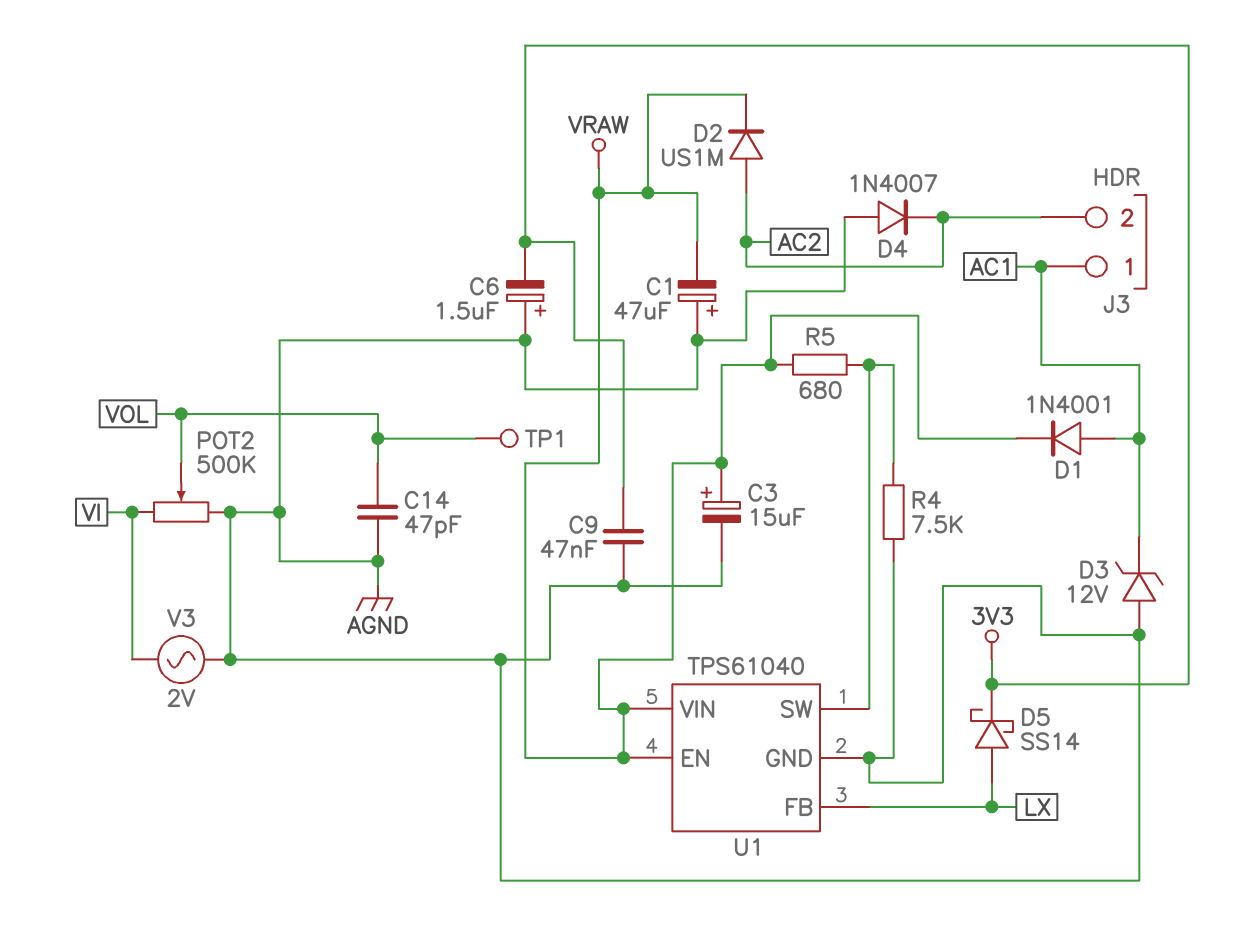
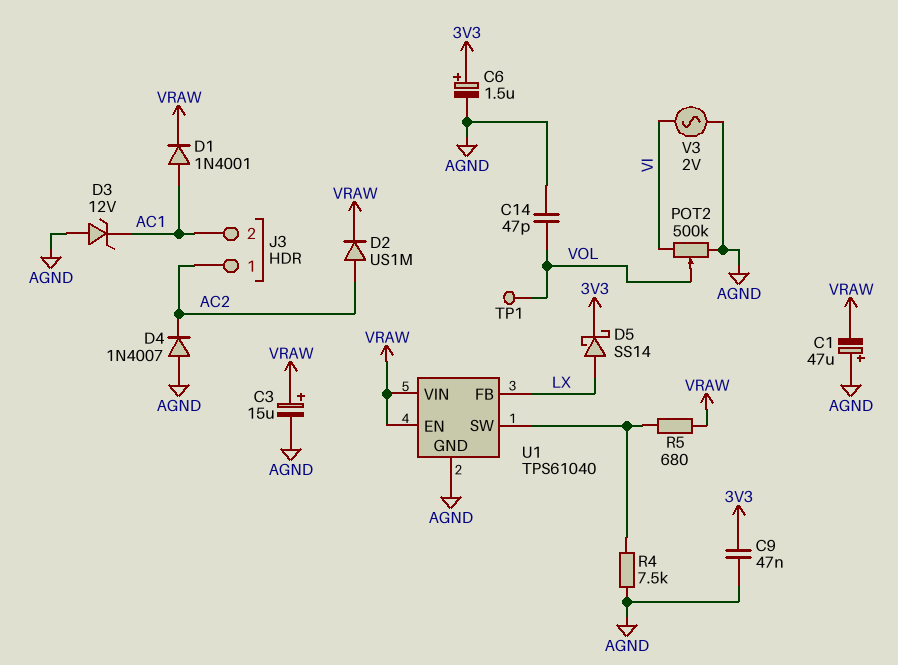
C6: 1.5uF (plus AGND, minus 3V3) -> 1.5uF (plus 3V3, minus AGND)
J3 pin 1: AC1 -> AC2
J3 pin 2: AC2 -> AC1

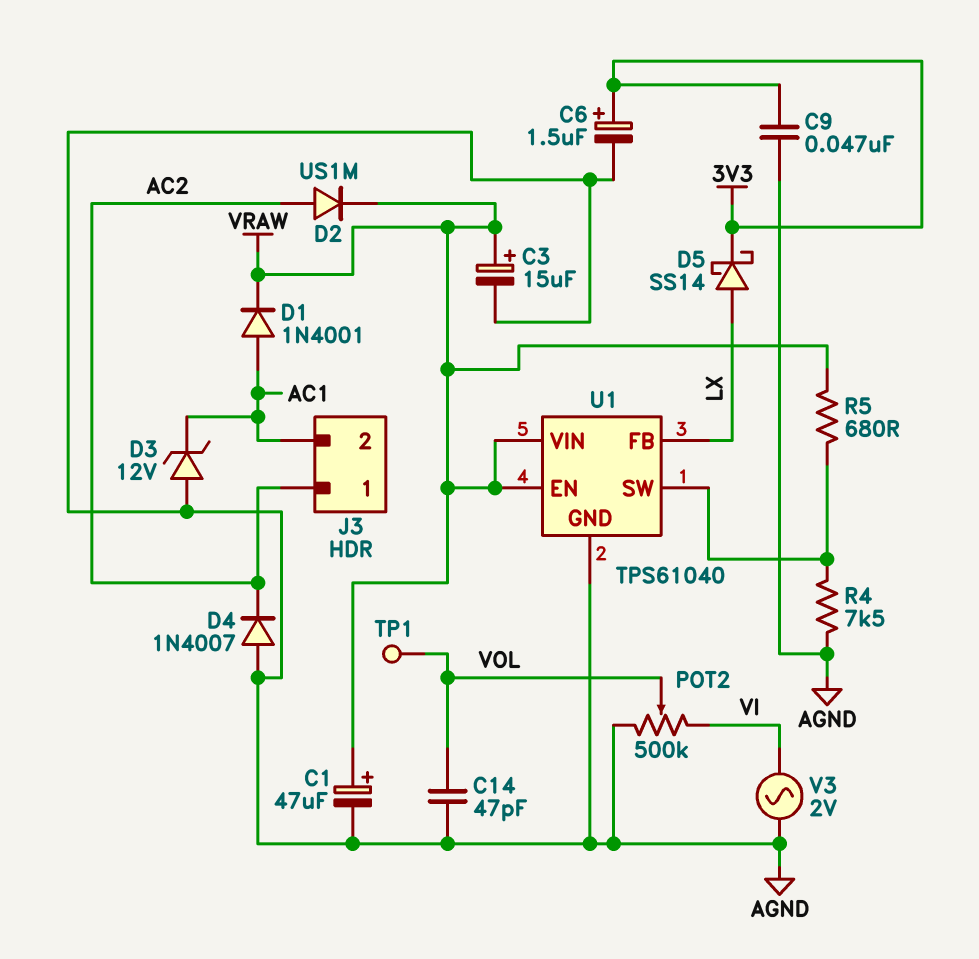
C1: 47uF (plus AGND, minus VRAW) -> 47uF (plus VRAW, minus AGND)

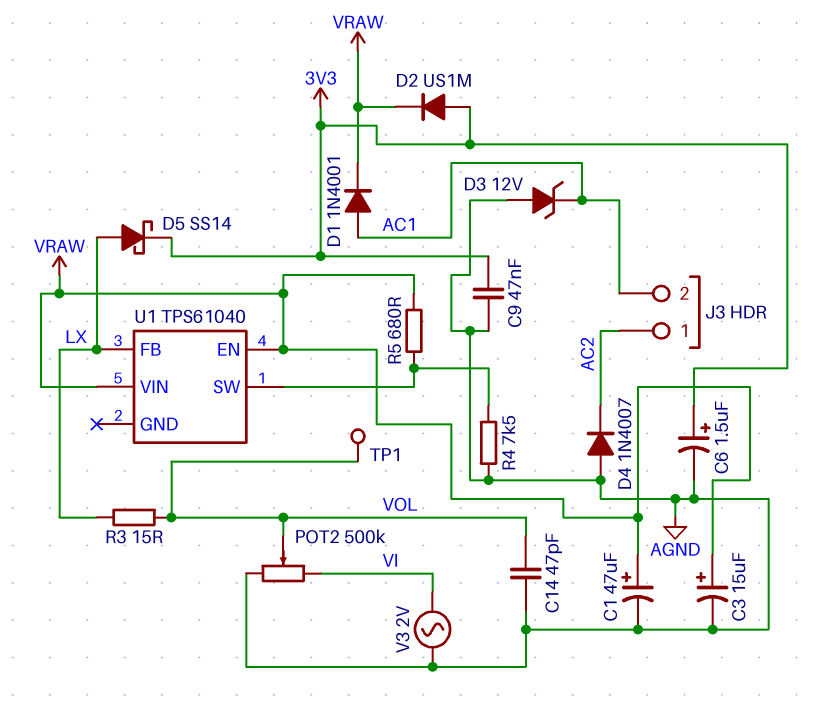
D2: diode US1M (A AC2, K VRAW) -> diode US1M (A 3V3, K VRAW)
R3: none -> 15 (LX, VOL)
U1 pin GND: AGND -> none

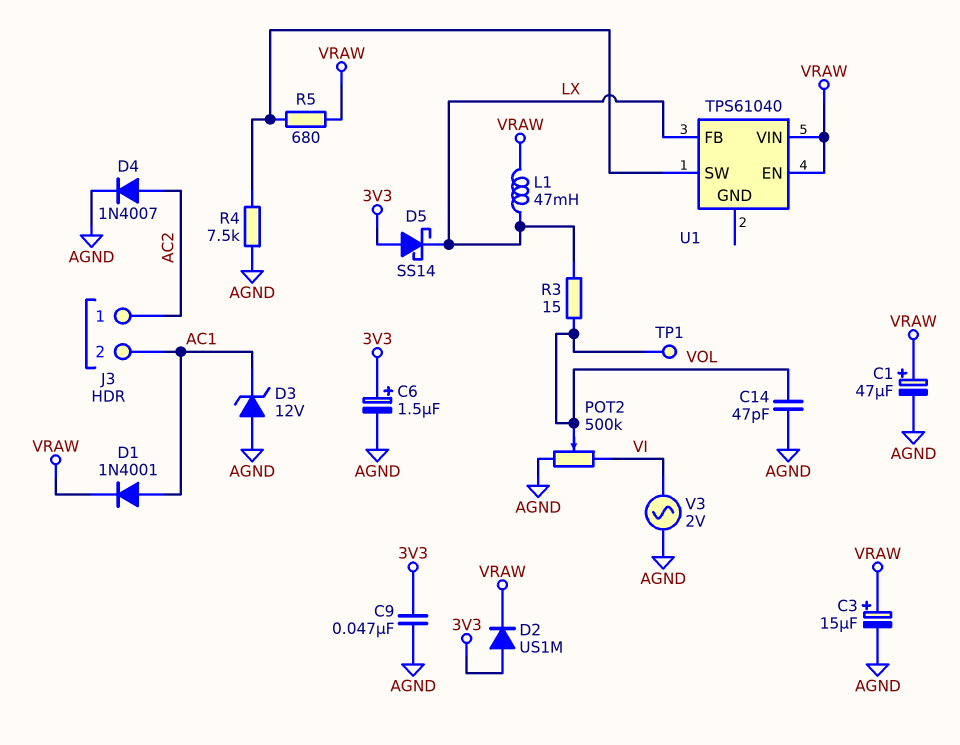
D4: diode 1N4007 (A AGND, K AC2) -> diode 1N4007 (A AC2, K AGND)
D5: schottky SS14 (A LX, K 3V3) -> schottky SS14 (A 3V3, K LX)
L1: none -> 47mH (LX, VRAW)

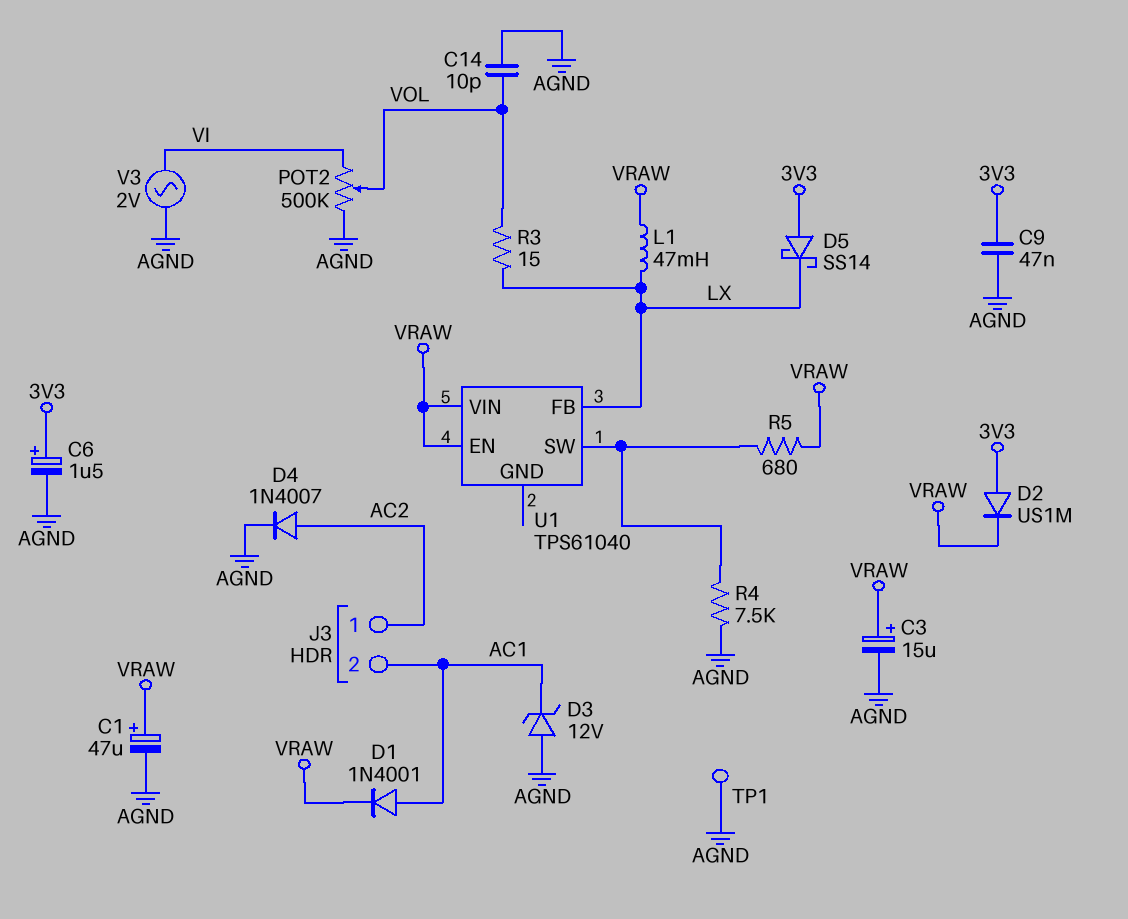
C14: 47pF (AGND, VOL) -> 10pF (AGND, VOL)
TP1: test point (VOL) -> test point (AGND)

